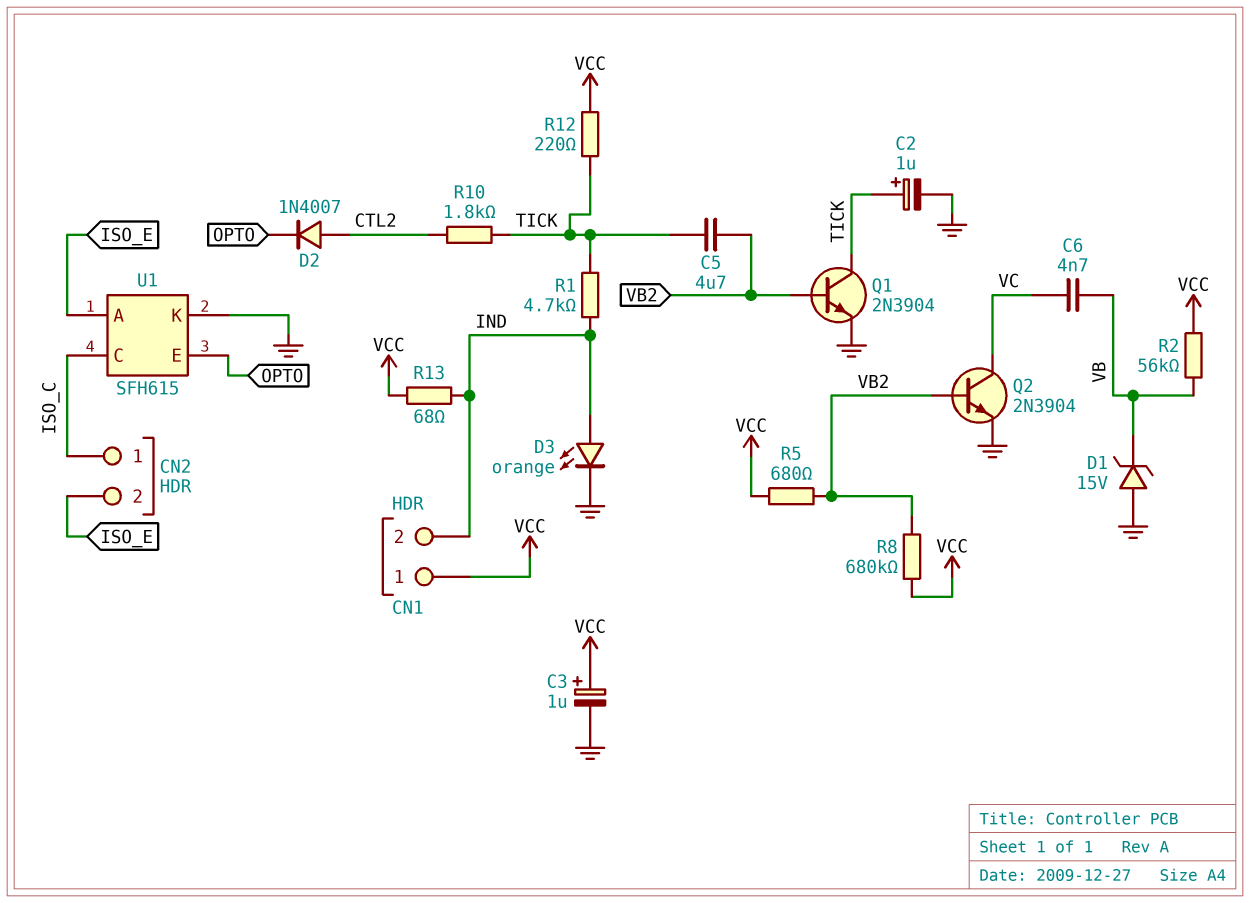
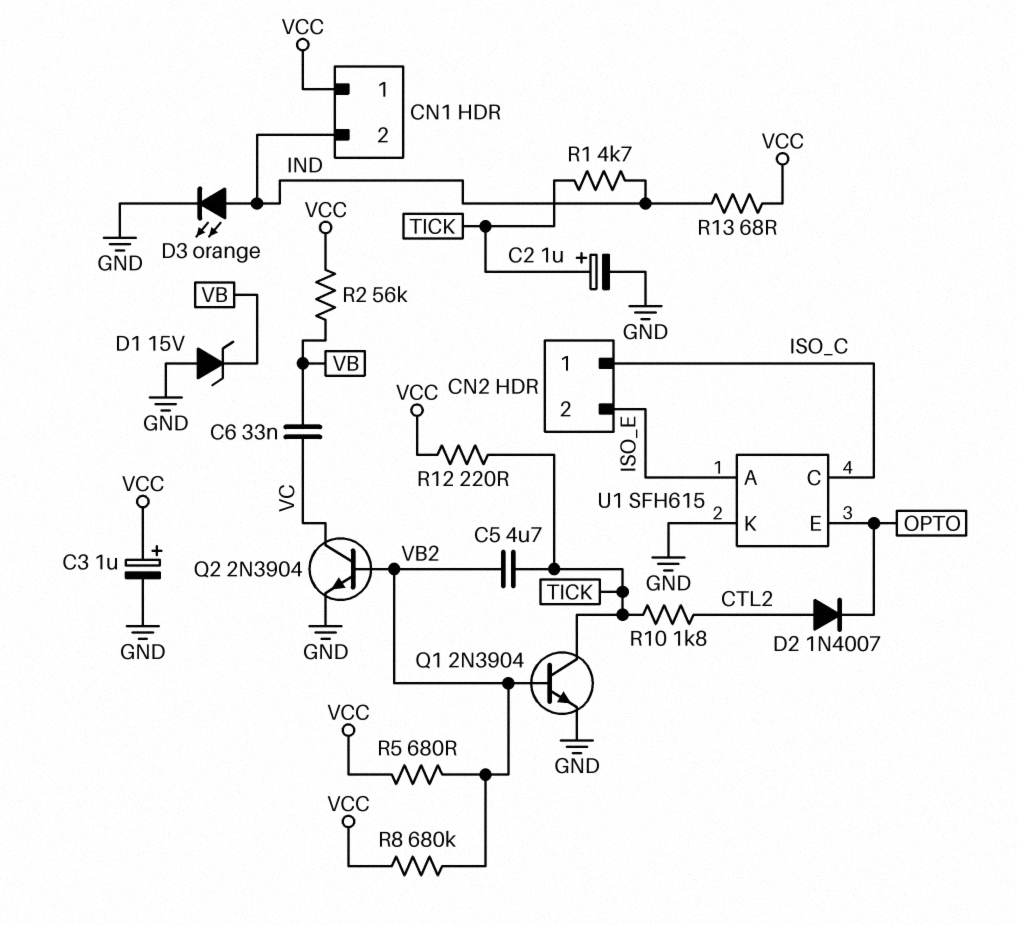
C6: 4.7nF (VB, VC) -> 33nF (VB, VC)

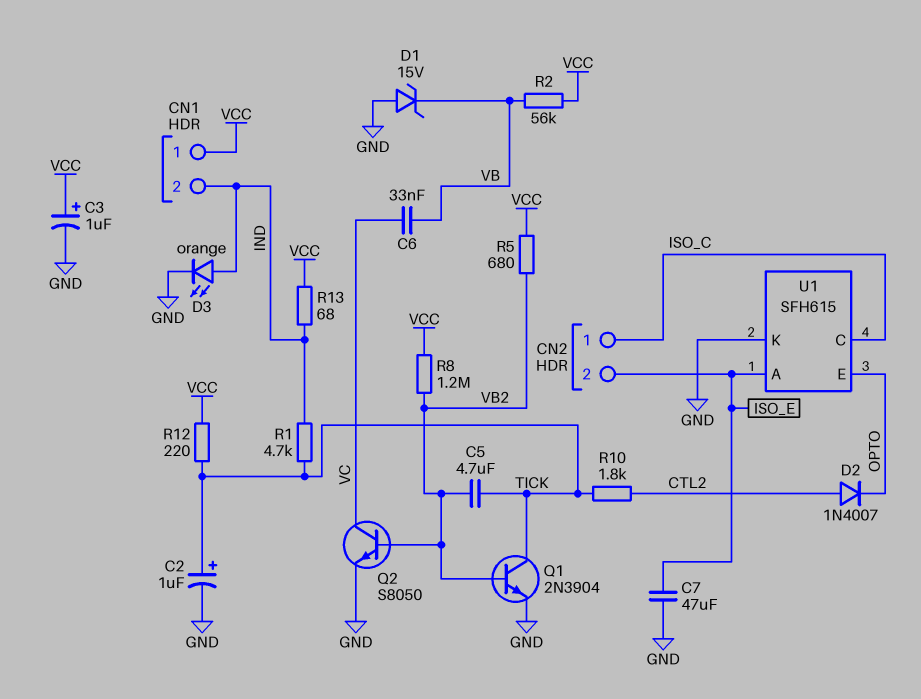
C7: none -> 47uF (GND, ISO_E)
Q2: NPN 2N3904 (B VB2, C VC, E GND) -> NPN S8050 (B VB2, C VC, E GND)
R8: 680k (VB2, VCC) -> 1.2M (VB2, VCC)

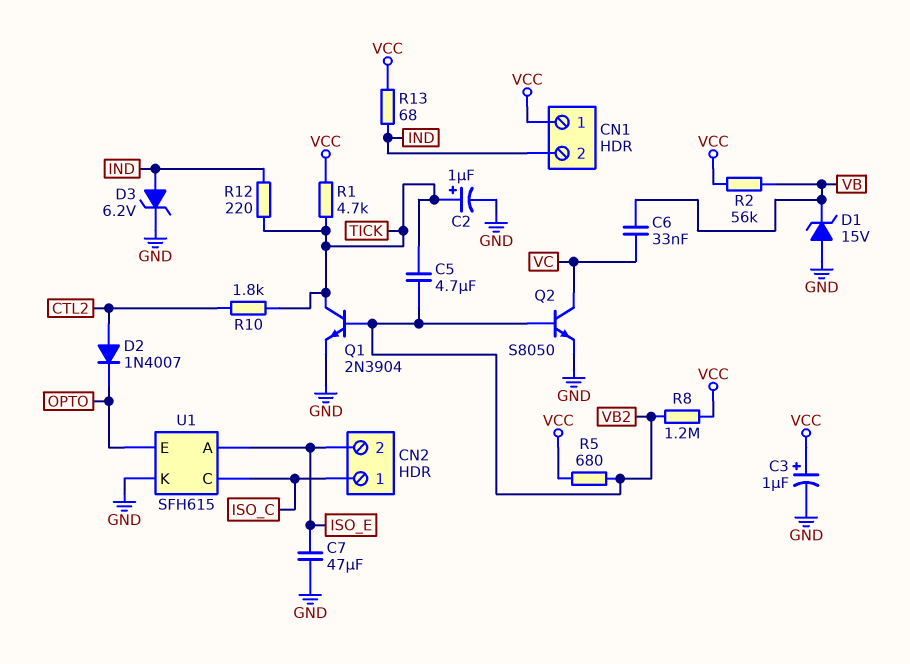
D3: LED orange (A IND, K GND) -> zener 6.2V (A IND, K GND)
R1: 4.7k (IND, TICK) -> 4.7k (TICK, VCC)
R12: 220 (TICK, VCC) -> 220 (IND, TICK)

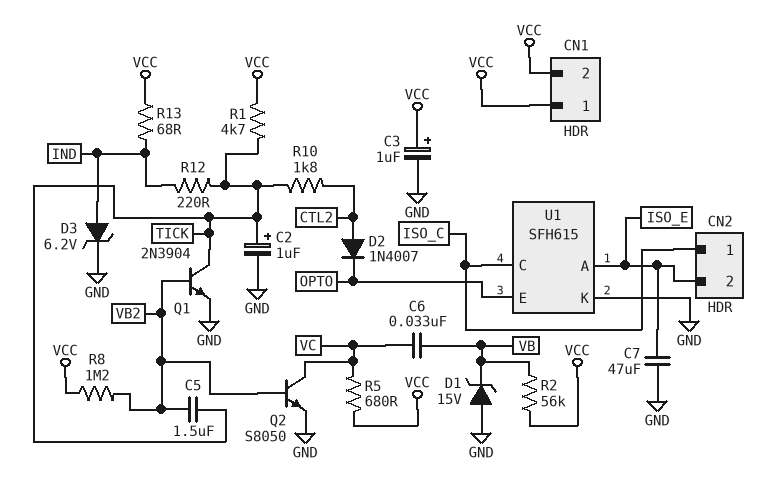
C5: 4.7uF (TICK, VB2) -> 1.5uF (TICK, VB2)
CN1 pin 2: IND -> VCC
R5: 680 (VB2, VCC) -> 680 (VC, VCC)

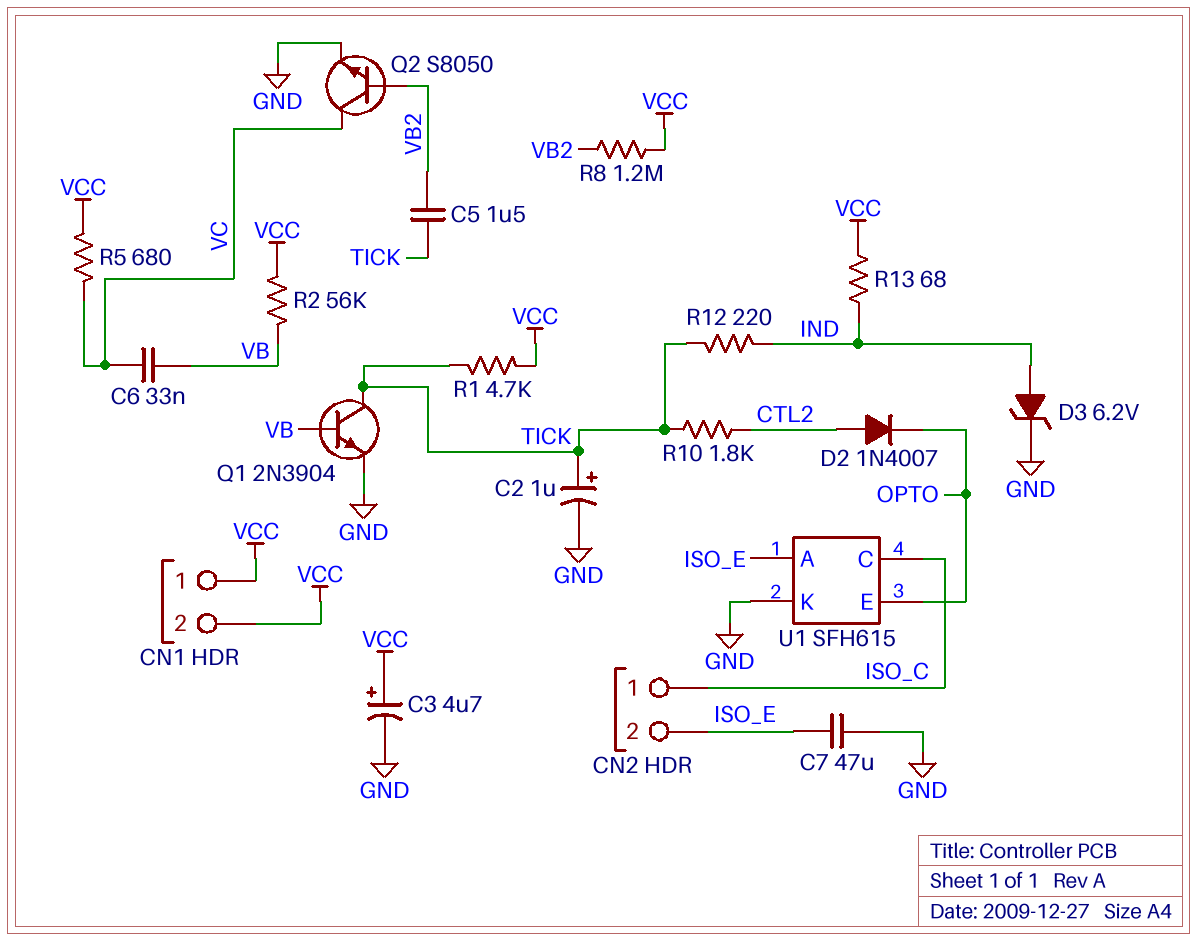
C3: 1uF (plus VCC, minus GND) -> 4.7uF (plus VCC, minus GND)
D1: zener 15V (A GND, K VB) -> none
Q1: NPN 2N3904 (B VB2, C TICK, E GND) -> NPN 2N3904 (B VB, C TICK, E GND)

